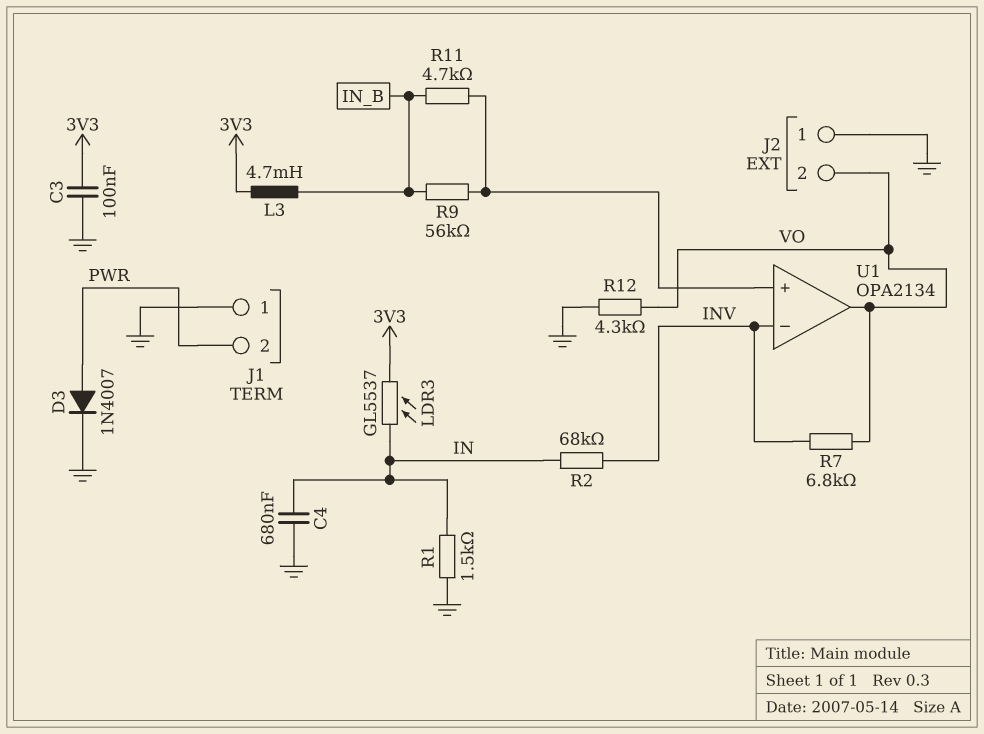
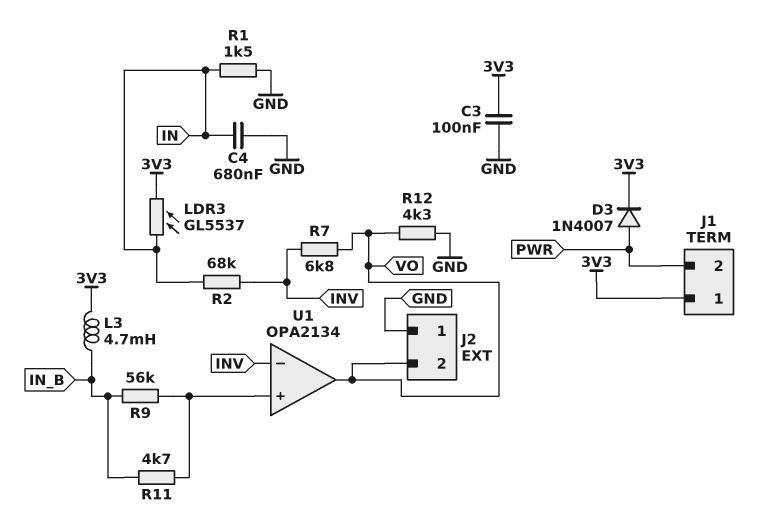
D3: diode 1N4007 (A PWR, K GND) -> diode 1N4007 (A PWR, K 3V3)
J1 pin 1: GND -> 3V3

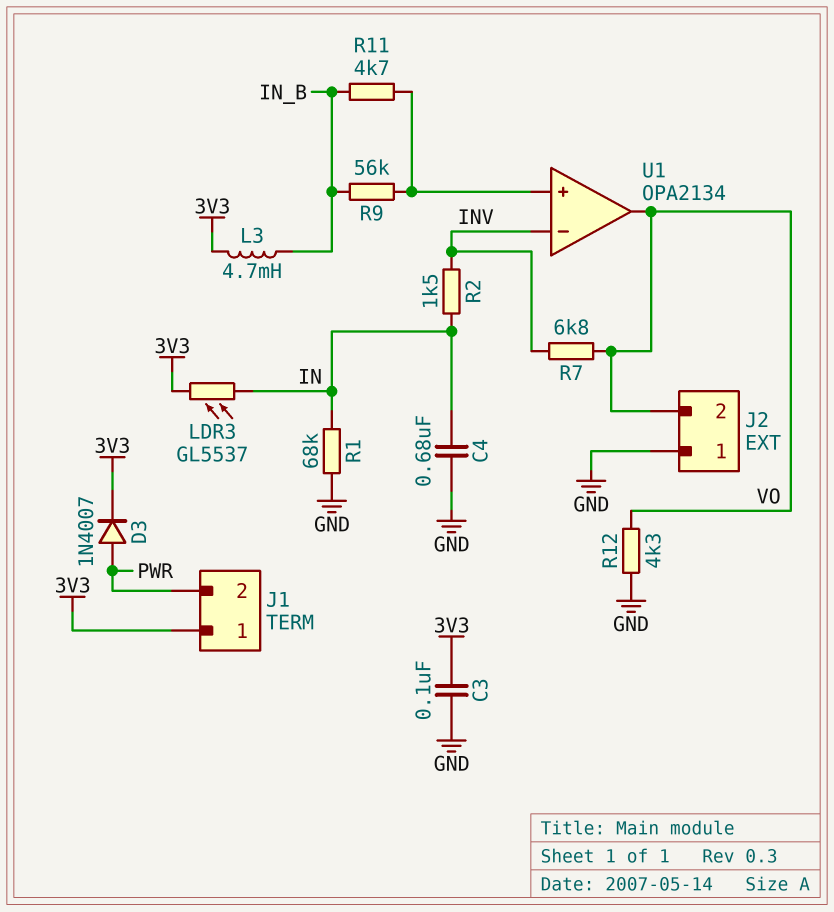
R1: 1.5k (GND, IN) -> 68k (GND, IN)
R2: 68k (IN, INV) -> 1.5k (IN, INV)

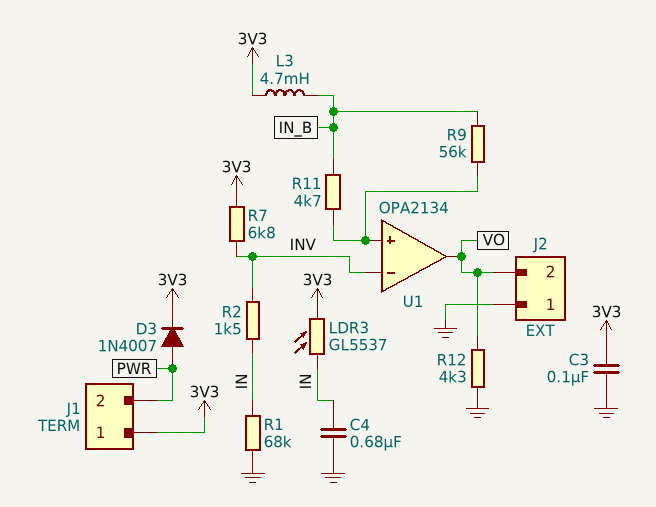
R7: 6.8k (INV, VO) -> 6.8k (3V3, INV)

